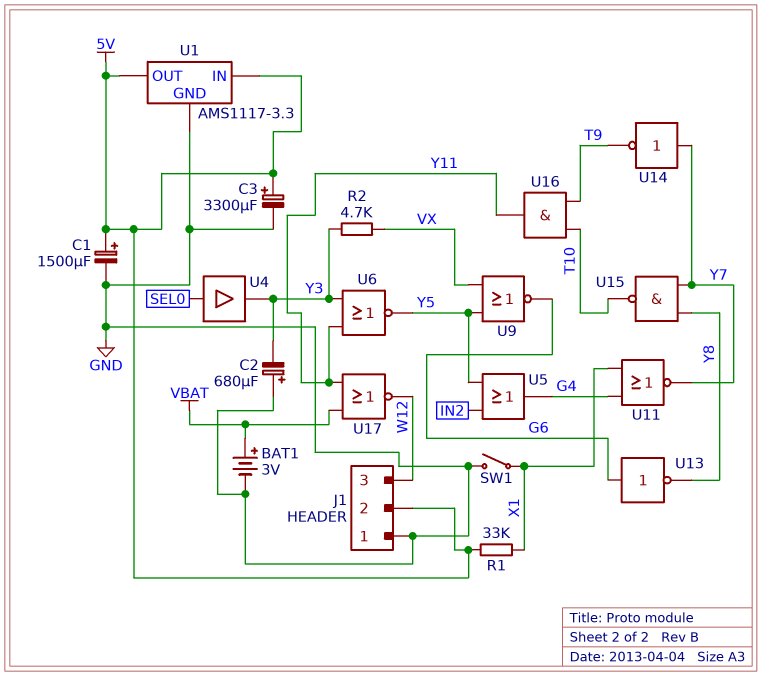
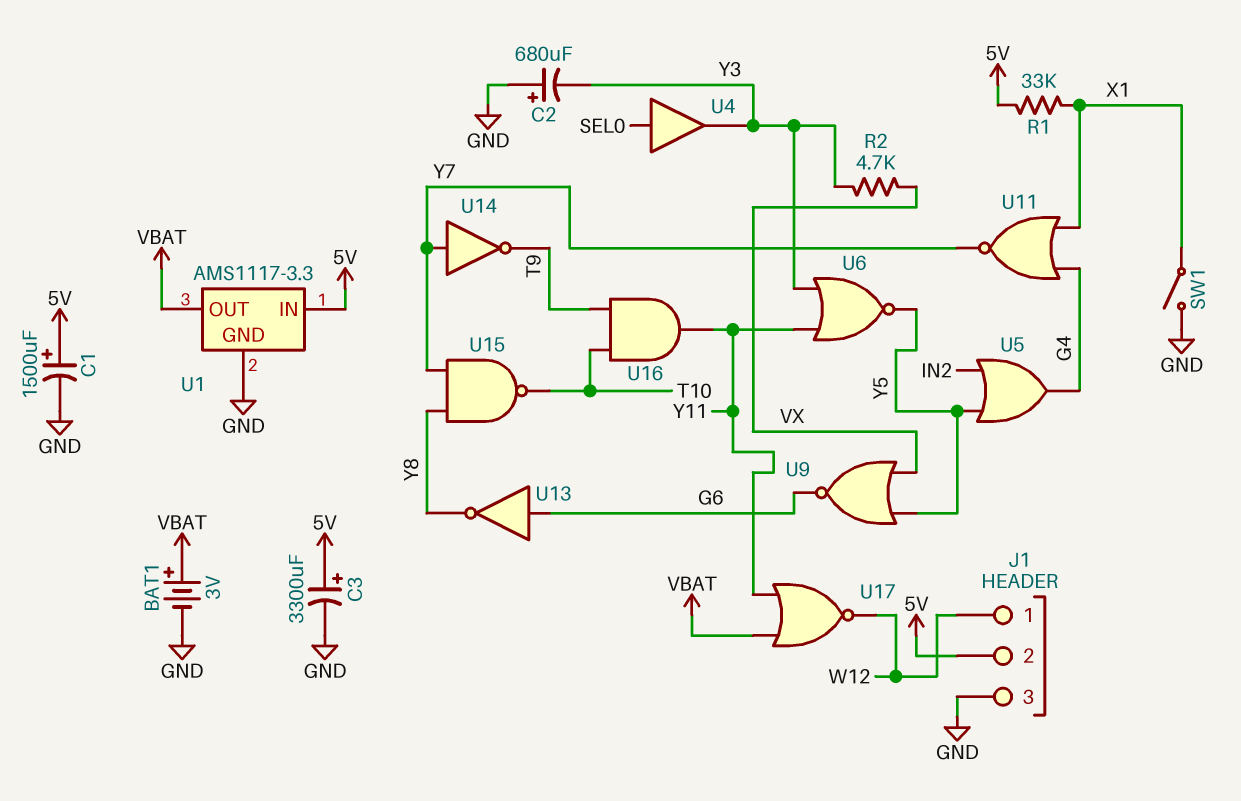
J1 pin 1: GND -> W12
J1 pin 3: W12 -> GND
U1 pin OUT: 5V -> VBAT

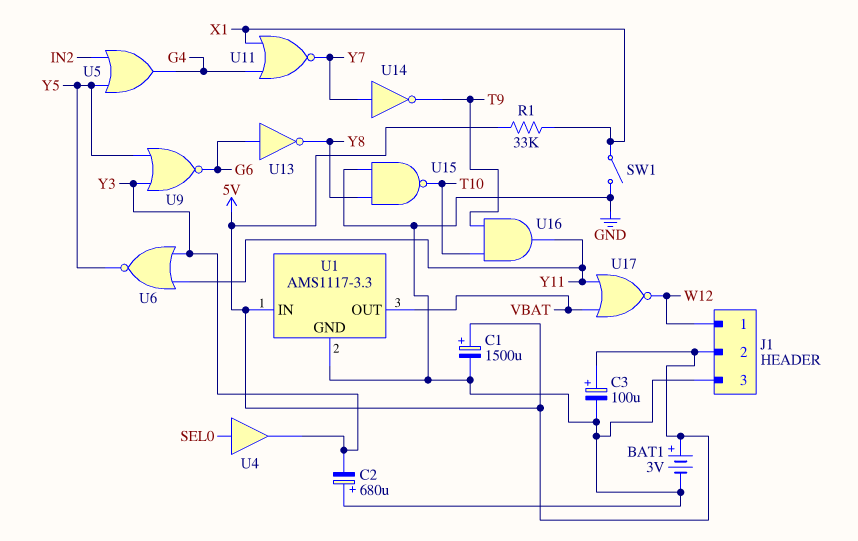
BAT1: 3V (plus VBAT, minus GND) -> 3V (plus 5V, minus GND)
C3: 3300uF (plus 5V, minus GND) -> 100uF (plus 5V, minus GND)
R2: 4.7k (VX, Y3) -> none
U9: NOR (in VX, in Y5, out G6) -> NOR (in Y3, in Y5, out G6)
U15: NAND (in Y7, in Y8, out T10) -> NAND (in GND, in Y8, out T10)

